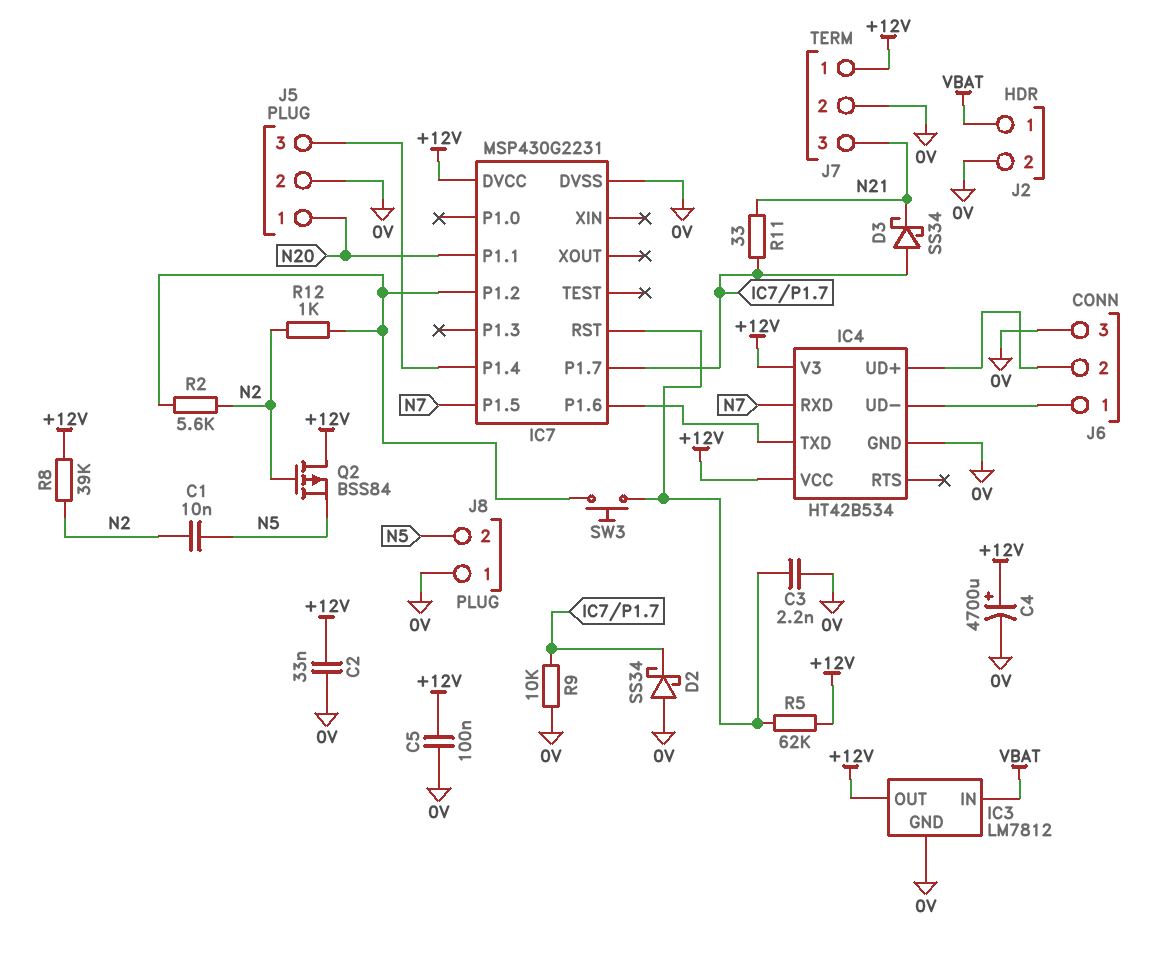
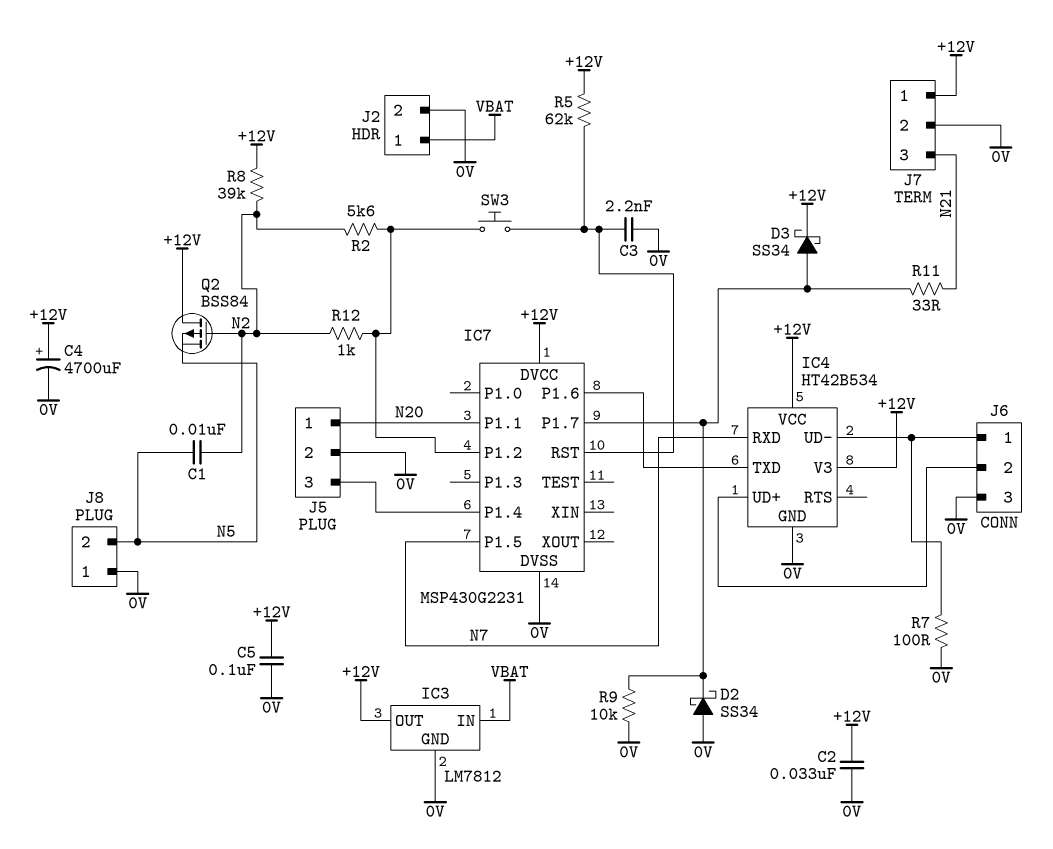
D3: schottky SS34 (A IC7/P1.7, K N21) -> schottky SS34 (A IC7/P1.7, K +12V)
R7: none -> 100 (0V, IC4/UD-)

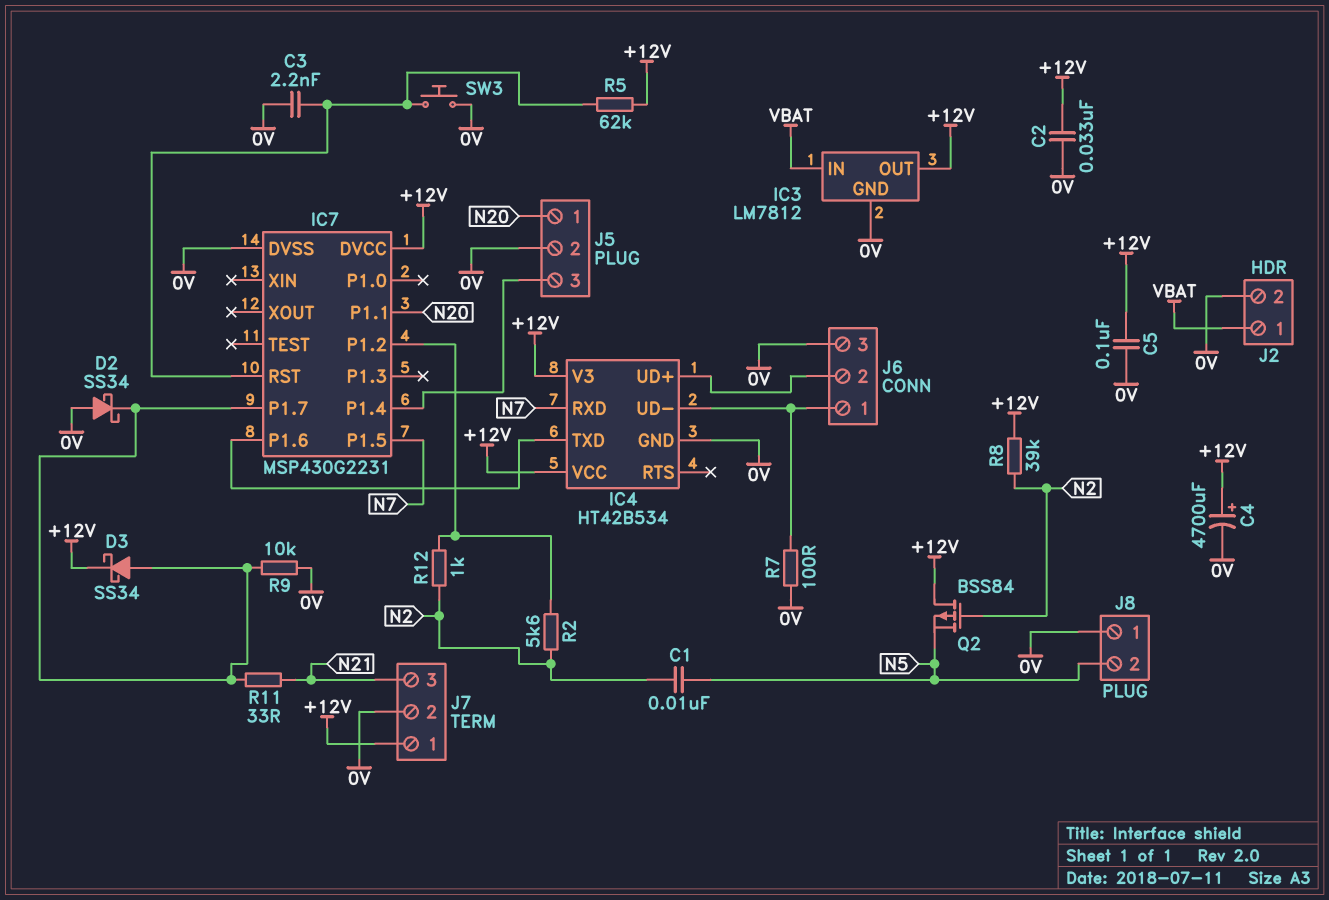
SW3: button (IC7/P1.2, IC7/RST) -> button (0V, IC7/RST)

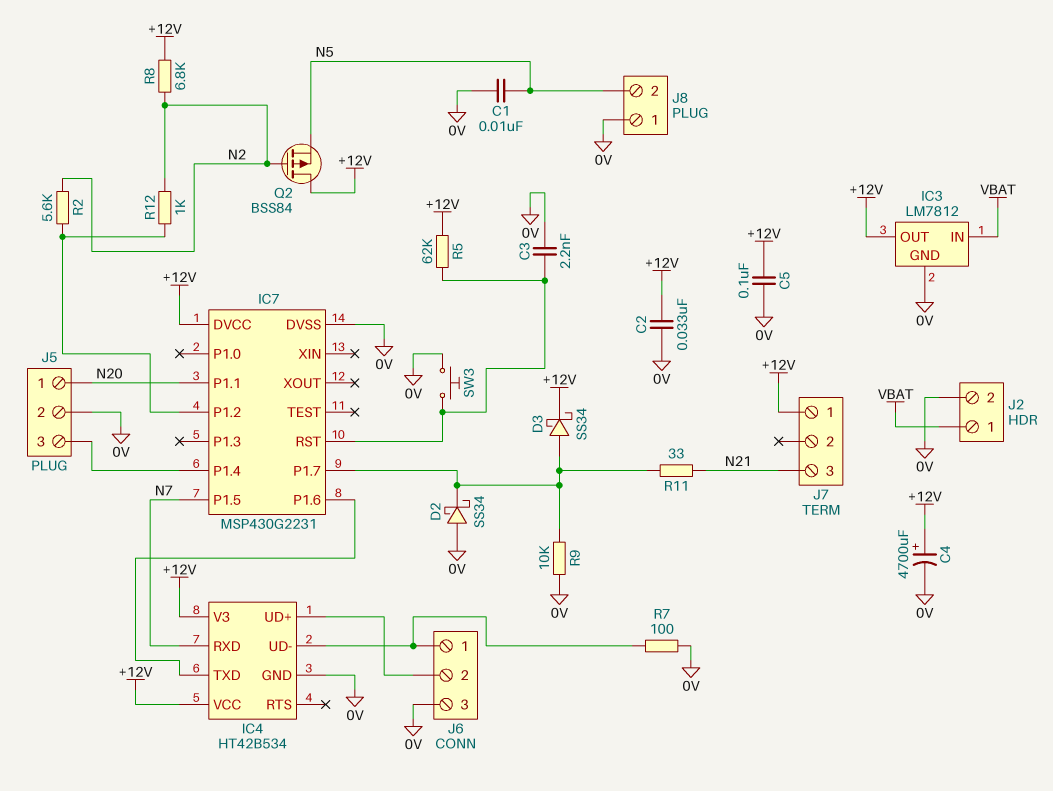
C1: 10nF (N2, N5) -> 10nF (0V, N5)
J7 pin 2: 0V -> none
R8: 39k (+12V, N2) -> 6.8k (+12V, N2)

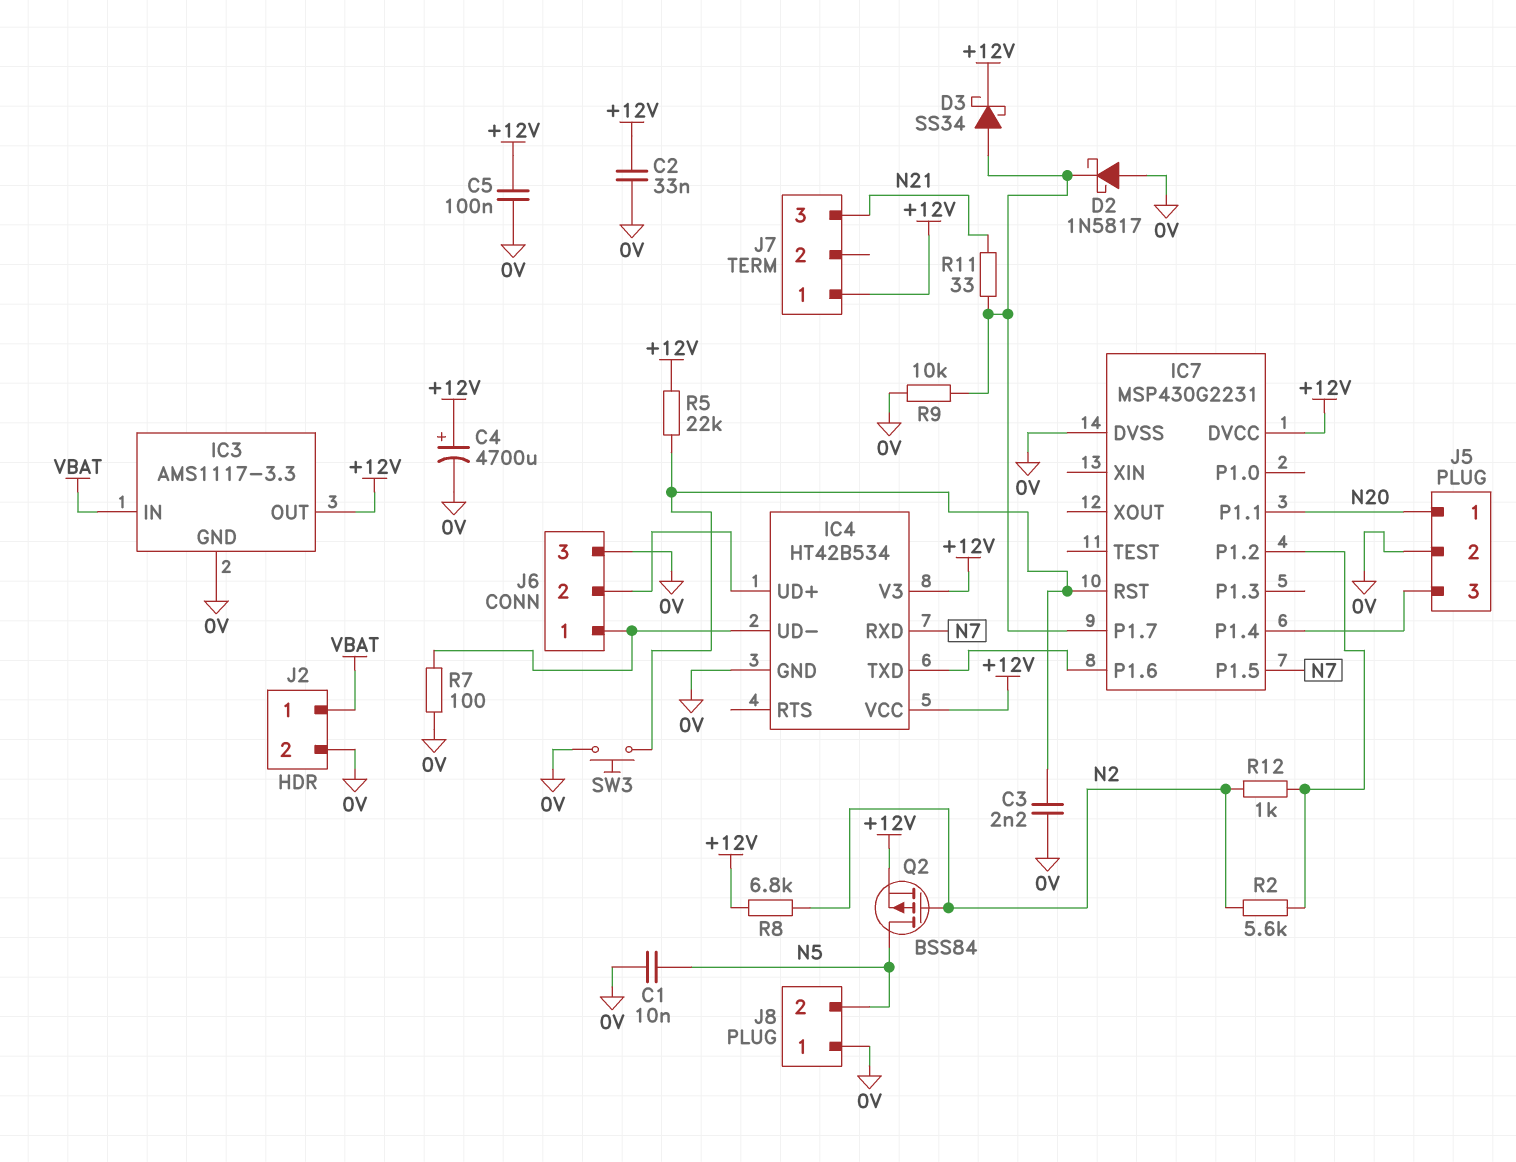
D2: schottky SS34 (A 0V, K IC7/P1.7) -> schottky 1N5817 (A 0V, K IC7/P1.7)
IC3: LM7812 -> AMS1117-3.3
Q2: PMOS BSS84 (G N2, D +12V, S N5) -> PMOS BSS84 (G N2, D N5, S +12V)
R5: 62k (+12V, IC7/RST) -> 22k (+12V, IC7/RST)

